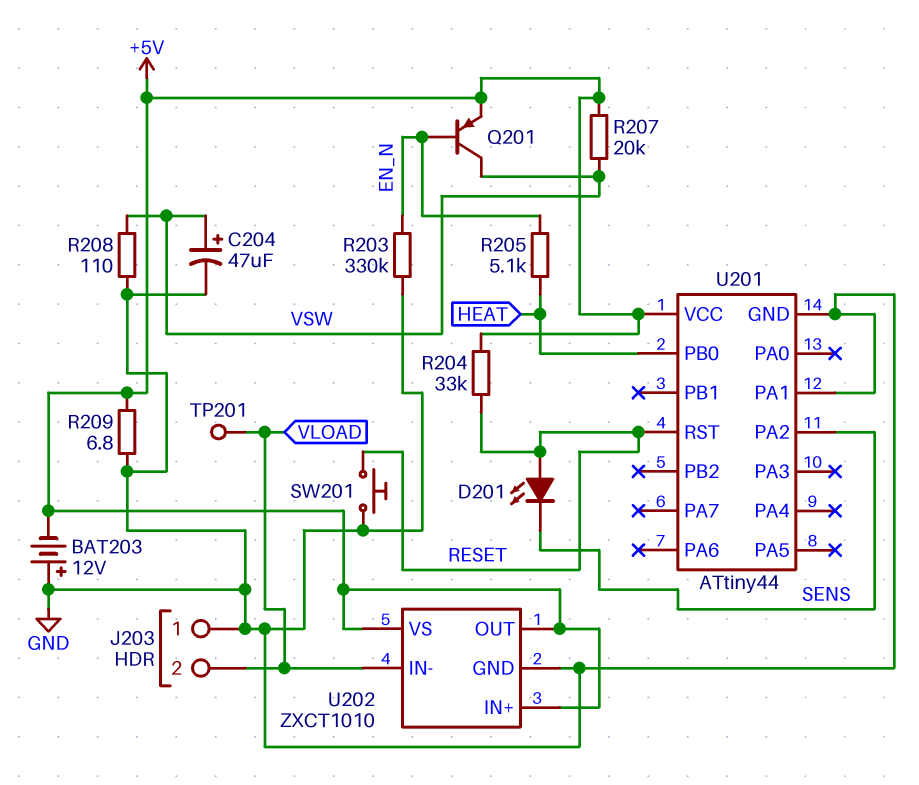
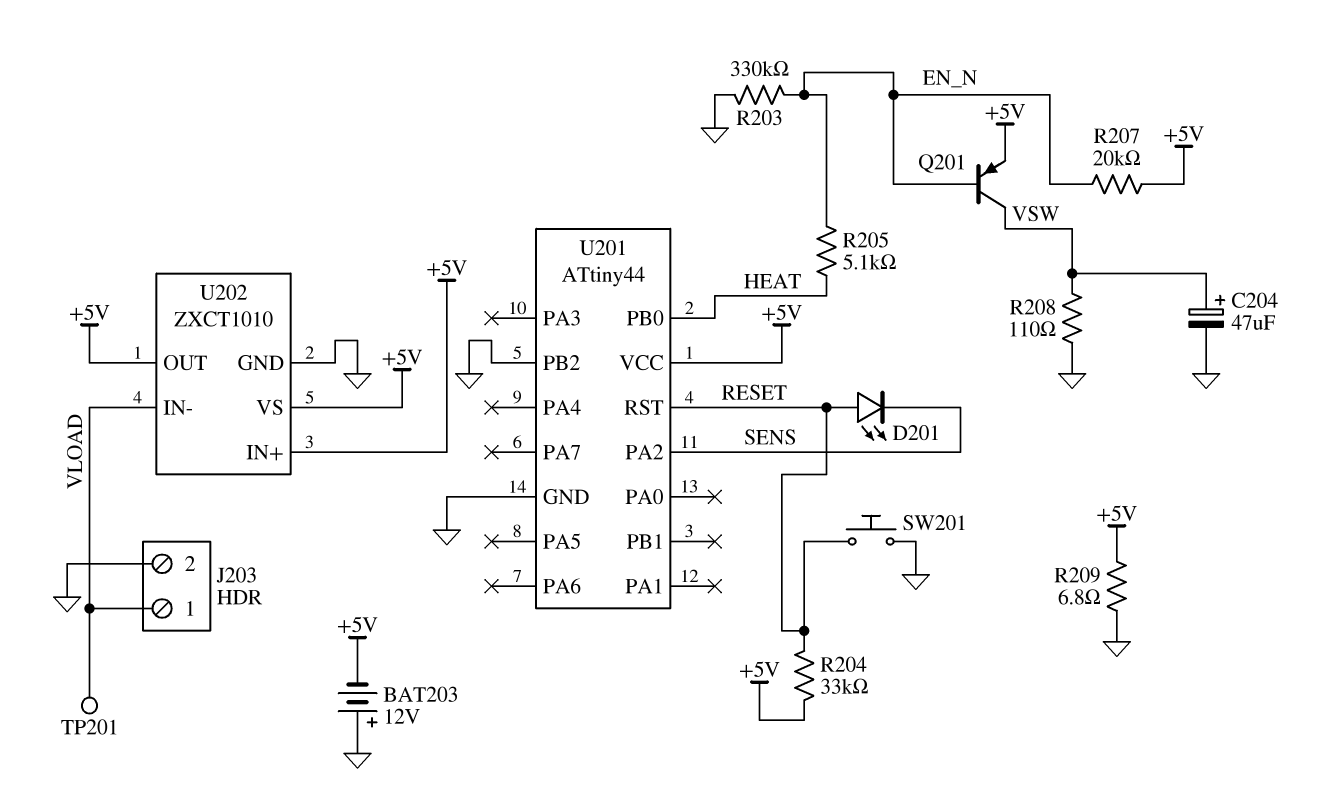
J203 pin 1: GND -> VLOAD
J203 pin 2: VLOAD -> GND
R207: 20k (+5V, VSW) -> 20k (+5V, EN_N)
U201 pin PA1: GND -> none
U201 pin PB2: none -> GND

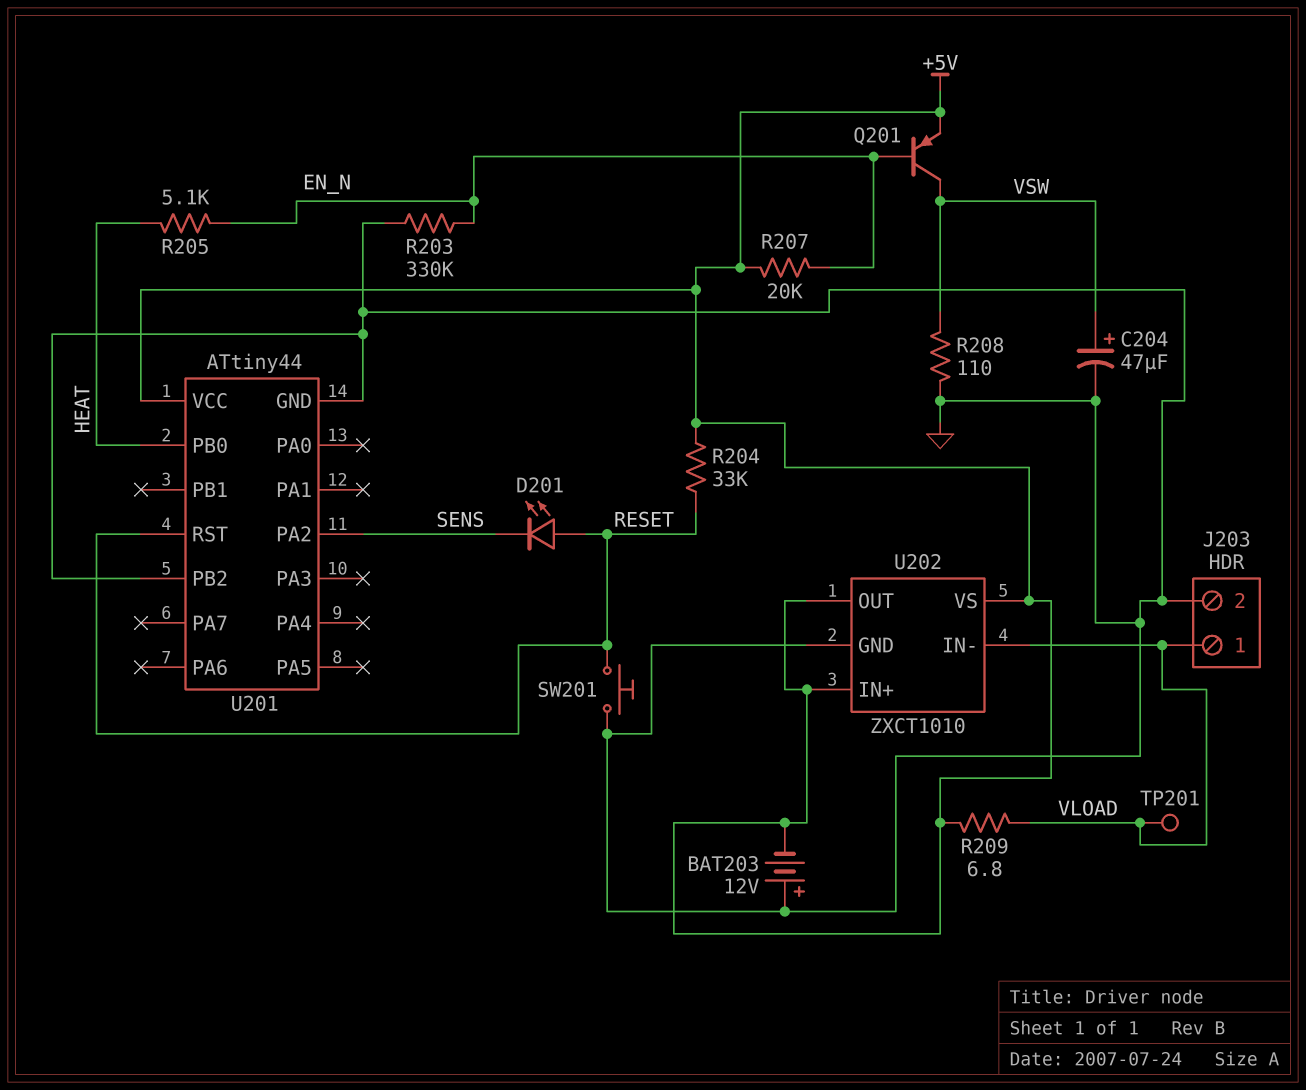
R209: 6.8 (+5V, GND) -> 6.8 (+5V, VLOAD)

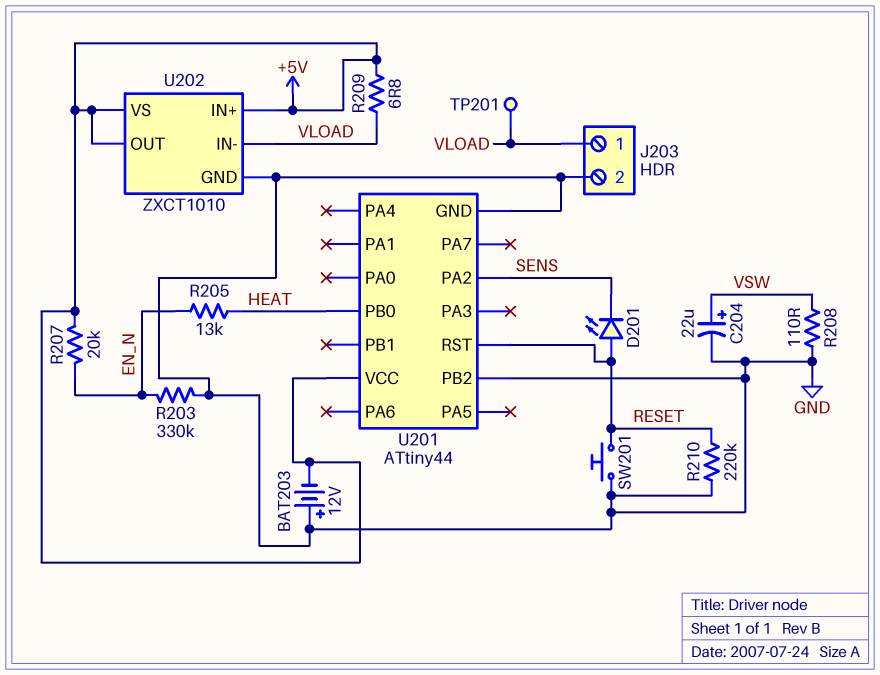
C204: 47uF (plus VSW, minus GND) -> 22uF (plus VSW, minus GND)
Q201: PNP (B EN_N, C VSW, E +5V) -> none
R204: 33k (+5V, RESET) -> none
R205: 5.1k (EN_N, HEAT) -> 13k (EN_N, HEAT)
R210: none -> 220k (GND, RESET)

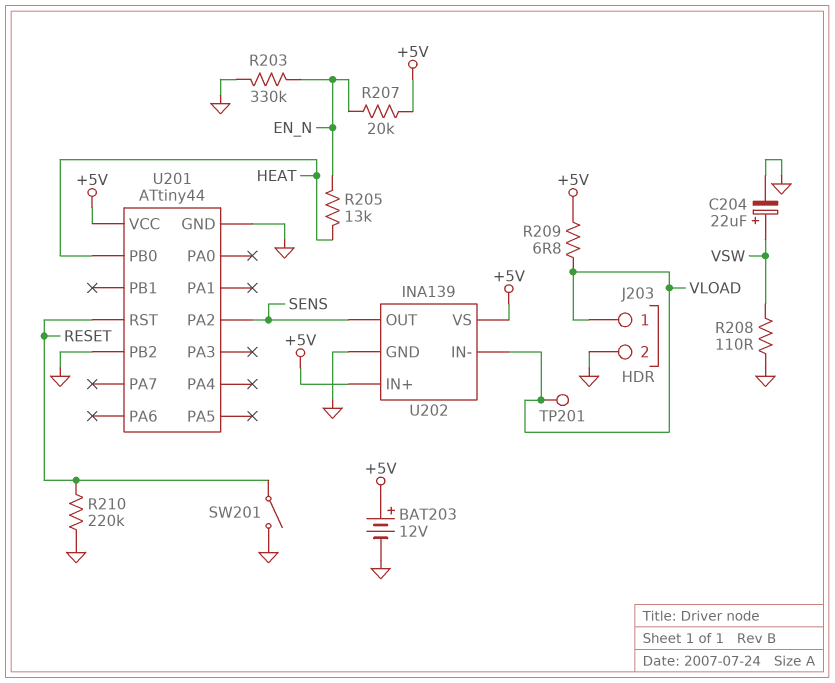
BAT203: 12V (plus GND, minus +5V) -> 12V (plus +5V, minus GND)
D201: LED (A RESET, K SENS) -> none
SW201: button (GND, RESET) -> switch (GND, RESET)
U202: ZXCT1010 -> INA139
U202 pin OUT: +5V -> SENS

